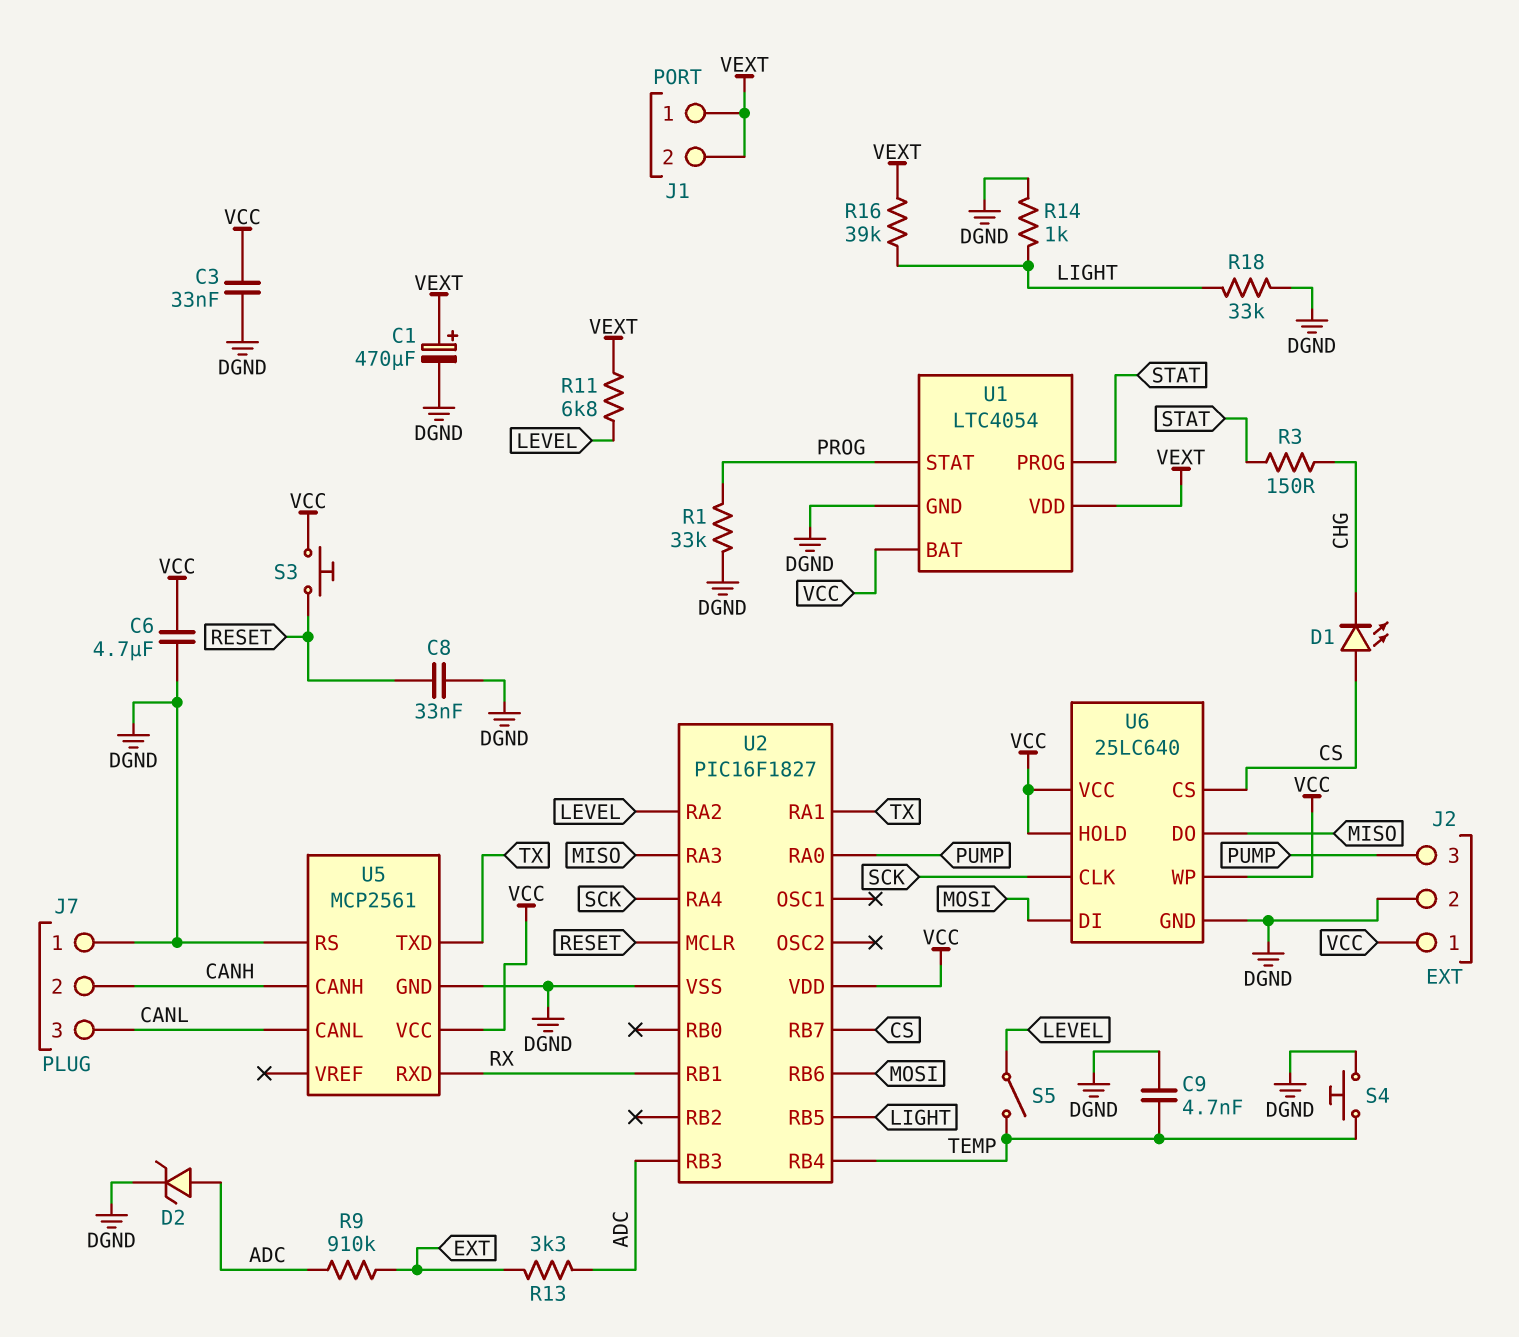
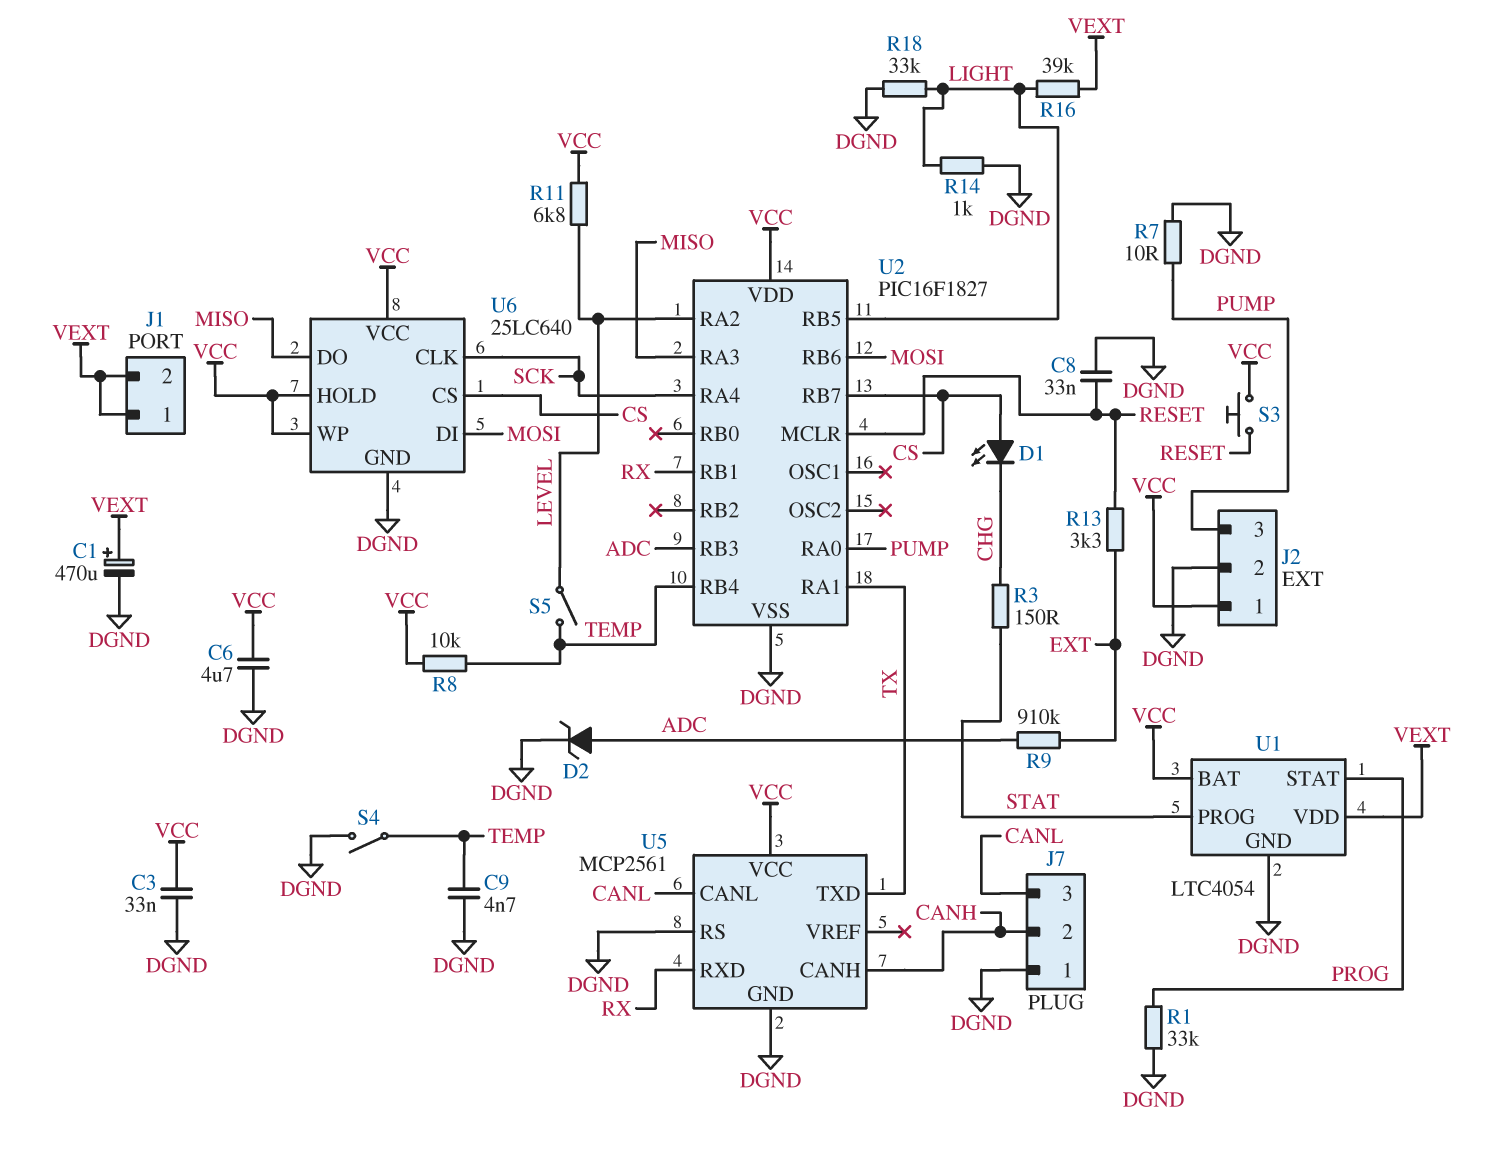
R7: none -> 10 (DGND, PUMP)
R8: none -> 10k (TEMP, VCC)
R11: 6.8k (LEVEL, VEXT) -> 6.8k (LEVEL, VCC)
R13: 3.3k (ADC, EXT) -> 3.3k (EXT, RESET)
S4: button (DGND, TEMP) -> switch (DGND, TEMP)

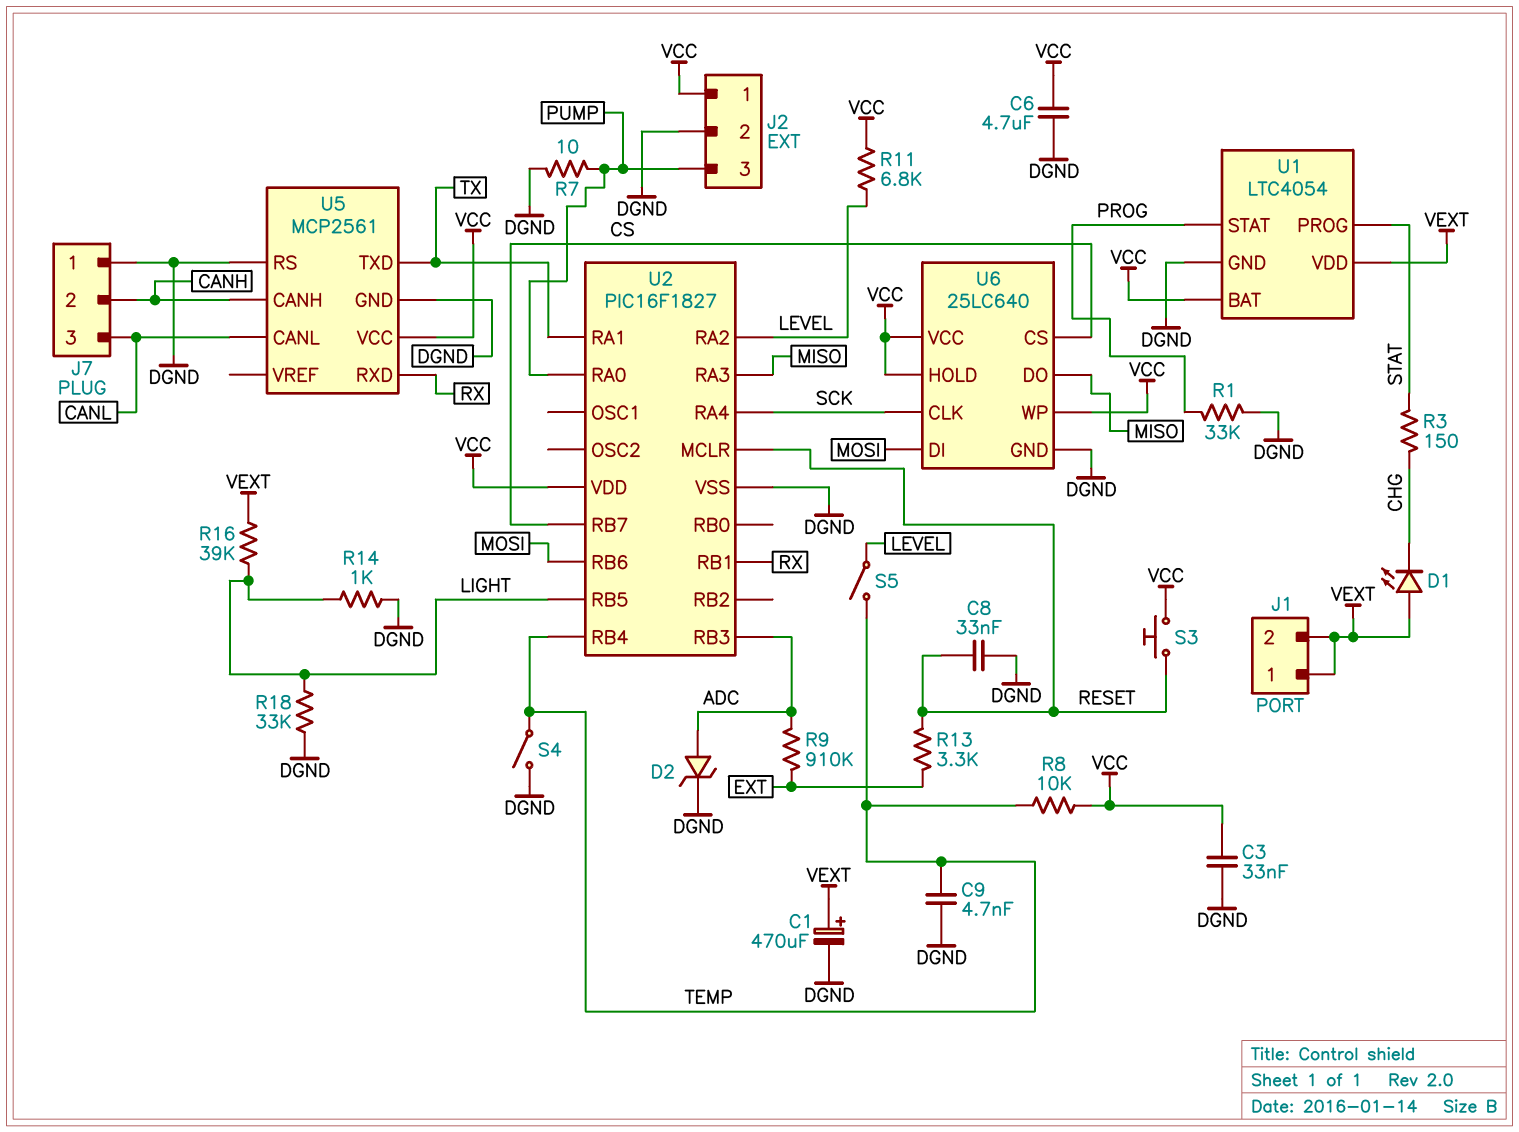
D1: LED (A CS, K CHG) -> LED (A VEXT, K CHG)

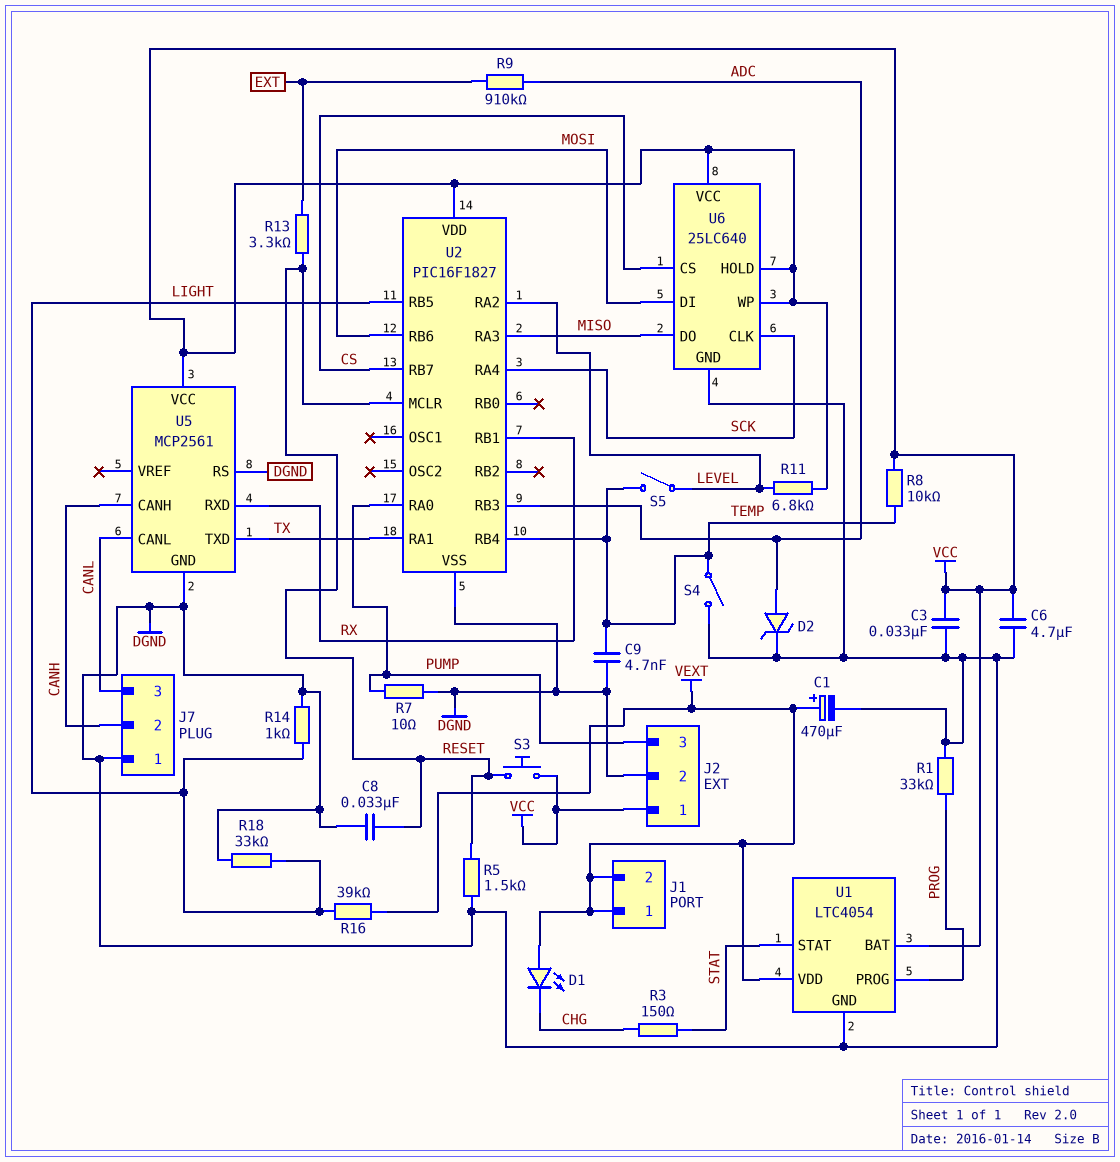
R5: none -> 1.5k (DGND, RESET)
U1 pin PROG: STAT -> PROG
U1 pin STAT: PROG -> STAT

